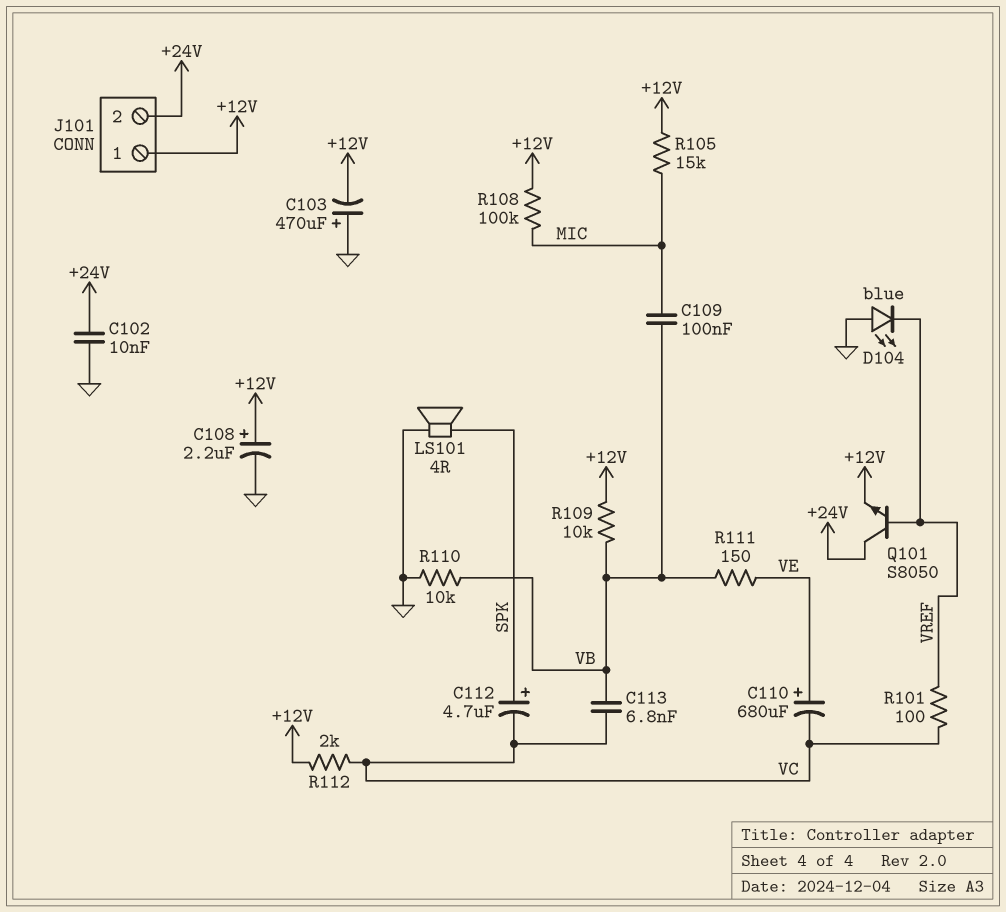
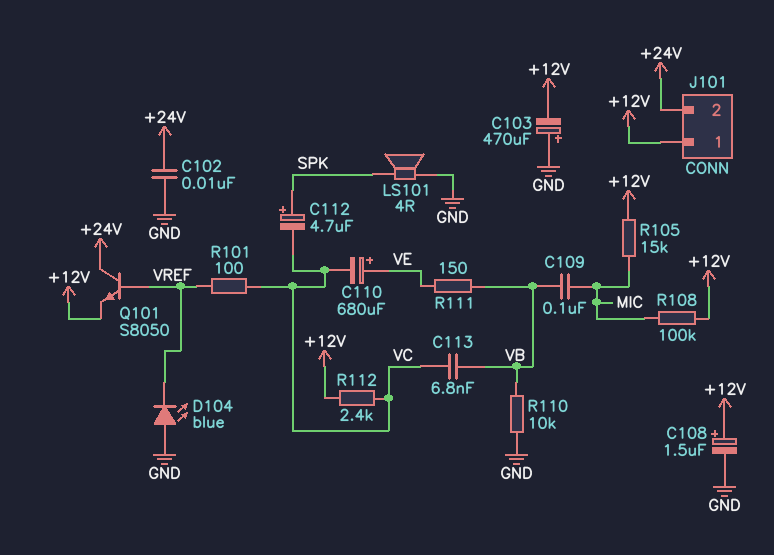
C108: 2.2uF (plus +12V, minus GND) -> 1.5uF (plus +12V, minus GND)
R109: 10k (+12V, VB) -> none
R112: 2k (+12V, VC) -> 2.4k (+12V, VC)

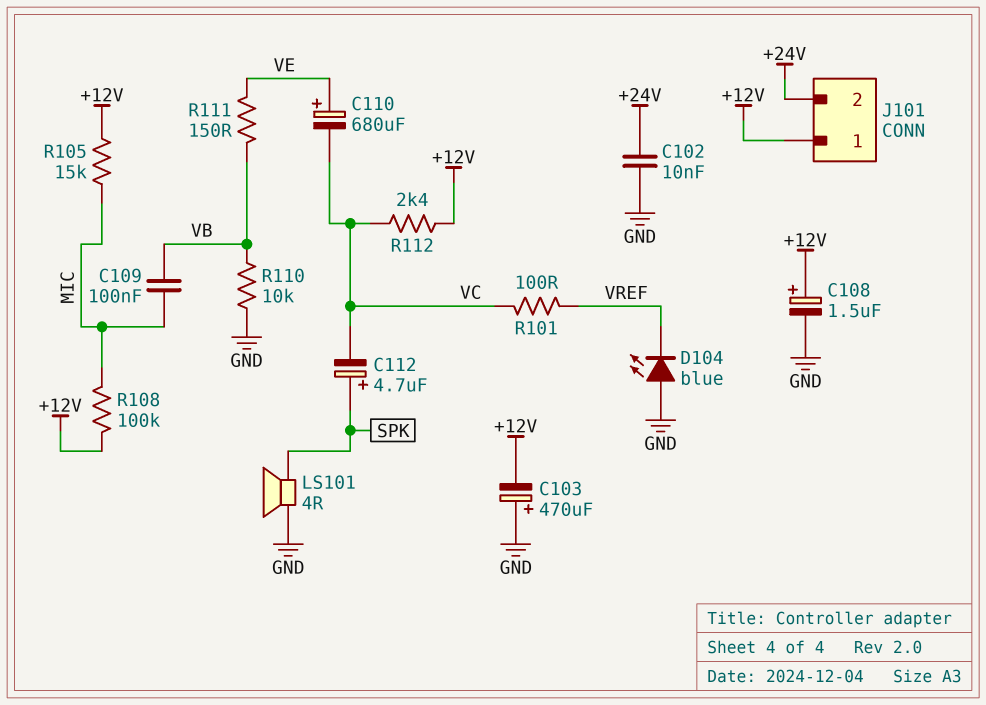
C113: 6.8nF (VB, VC) -> none
Q101: NPN S8050 (B VREF, C +24V, E +12V) -> none

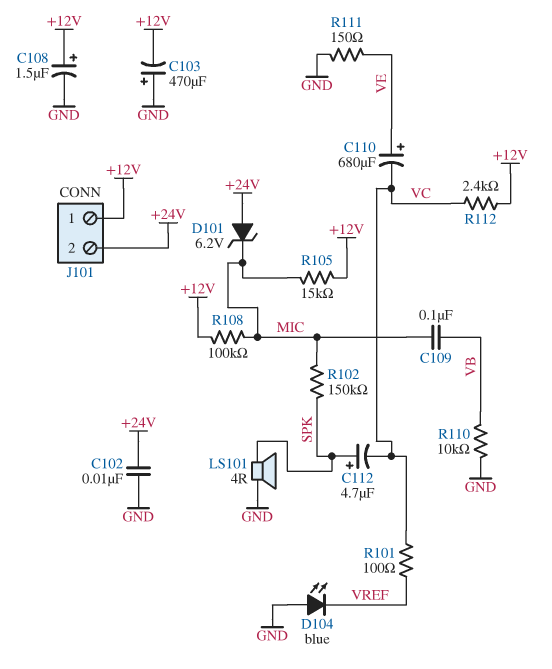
D101: none -> zener 6.2V (A +24V, K MIC)
R102: none -> 150k (MIC, SPK)
R111: 150 (VB, VE) -> 150 (GND, VE)

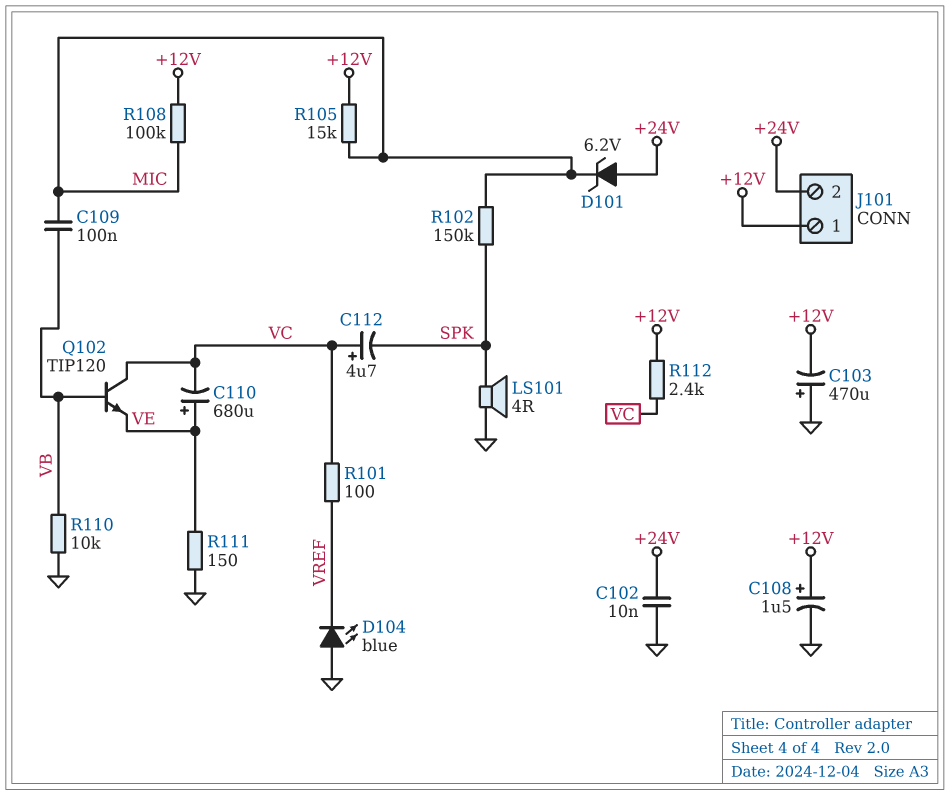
C112: 4.7uF (plus SPK, minus VC) -> 4.7uF (plus VC, minus SPK)
Q102: none -> NPN TIP120 (B VB, C VC, E VE)

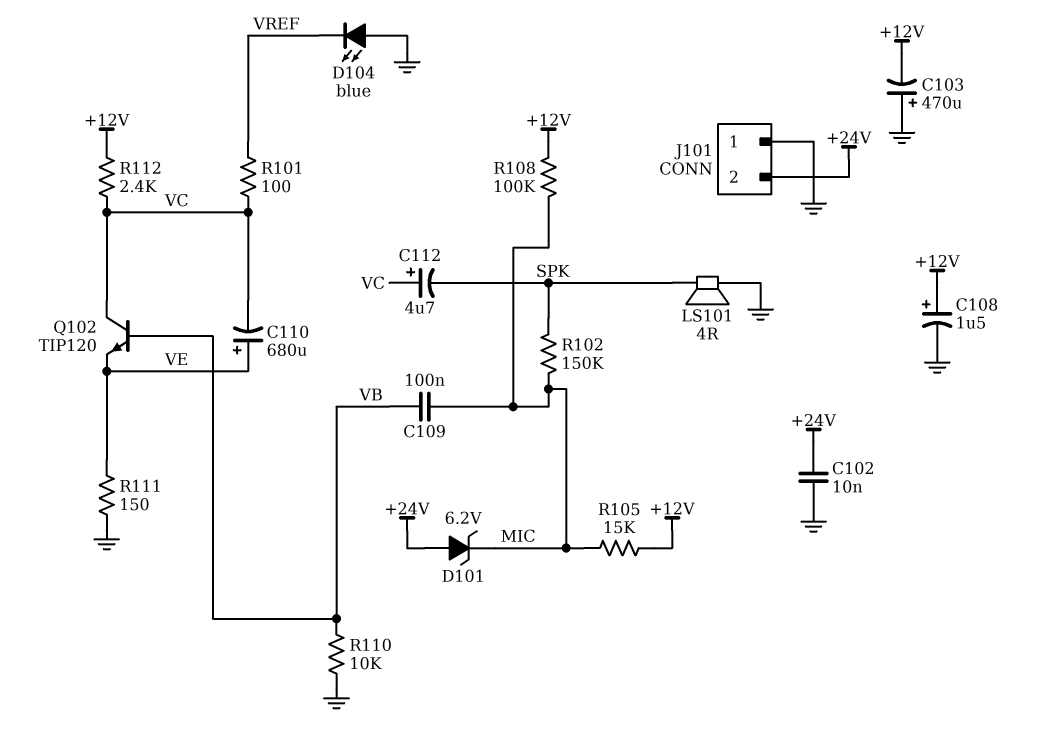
J101 pin 1: +12V -> GND

